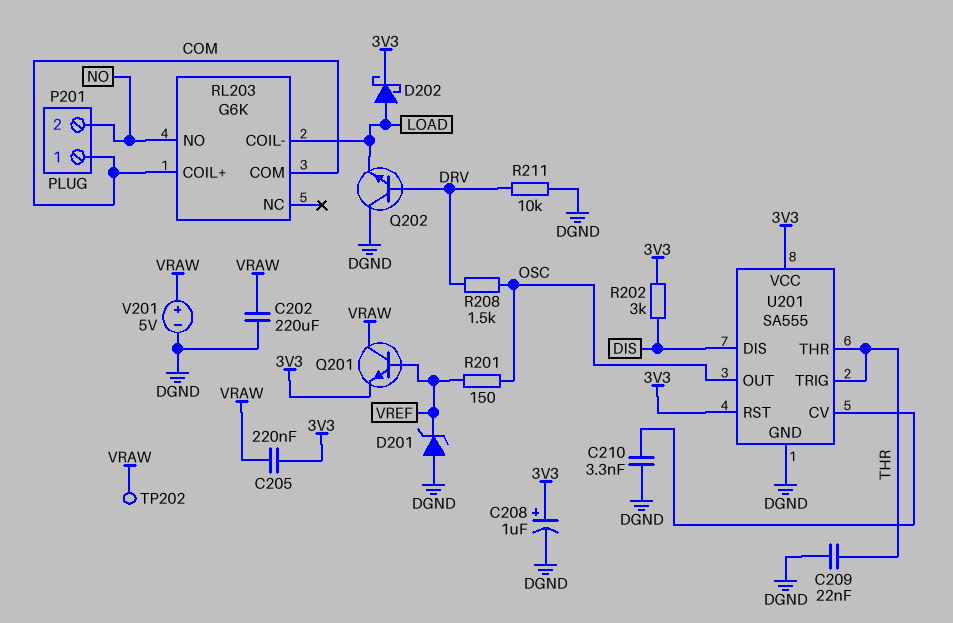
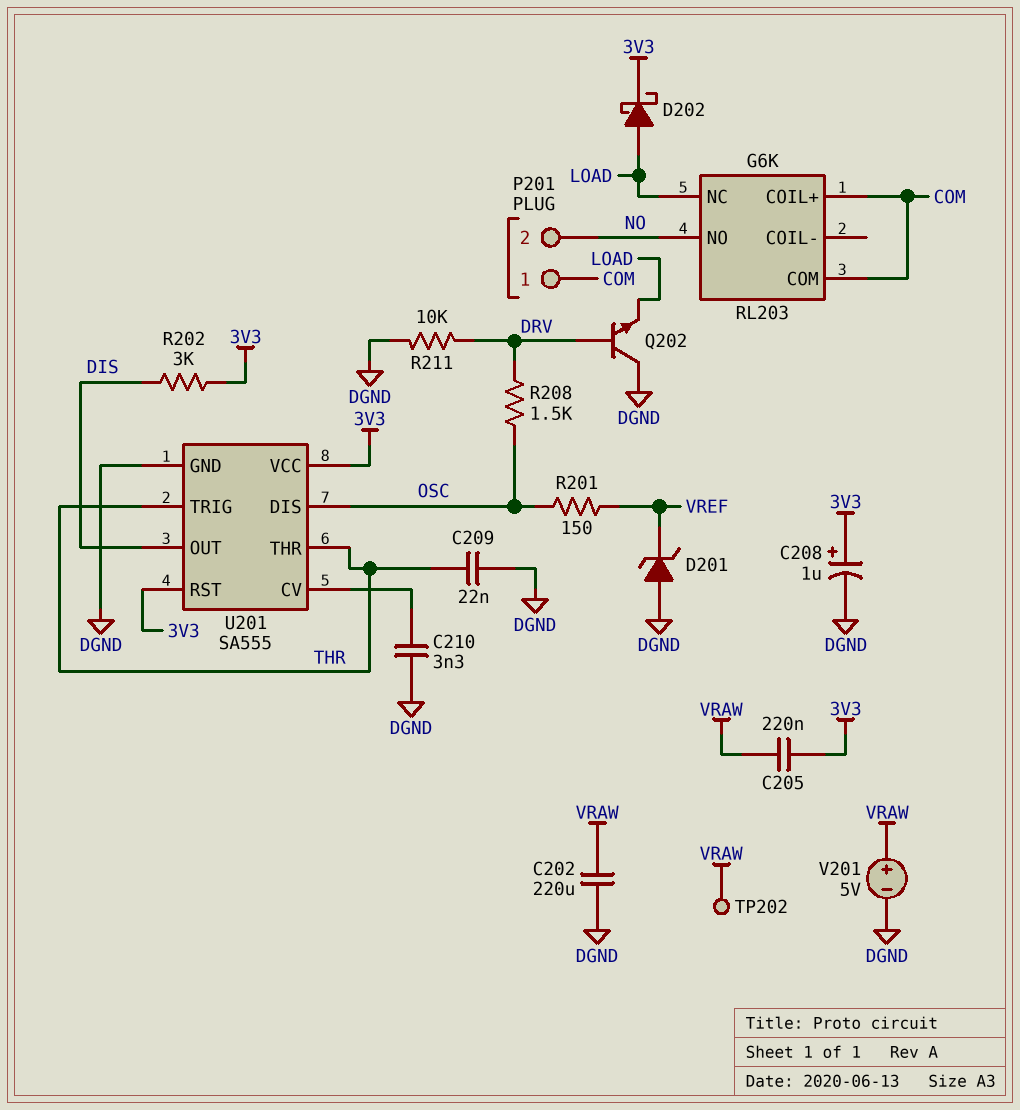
Q201: NPN (B VREF, C VRAW, E 3V3) -> none
RL203 pin COIL-: LOAD -> none
RL203 pin NC: none -> LOAD
U201 pin DIS: DIS -> OSC
U201 pin OUT: OSC -> DIS

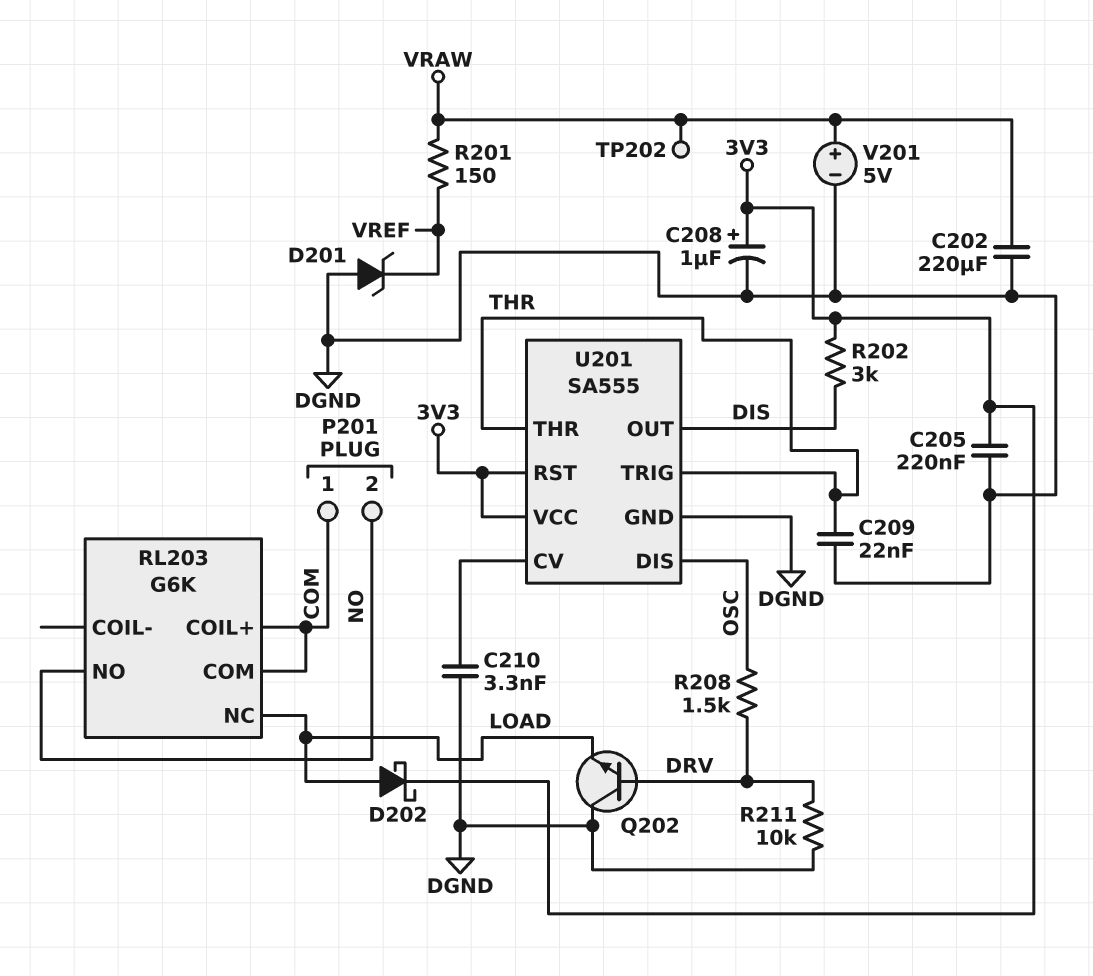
C205: 220nF (3V3, VRAW) -> 220nF (3V3, DGND)
R201: 150 (OSC, VREF) -> 150 (VRAW, VREF)

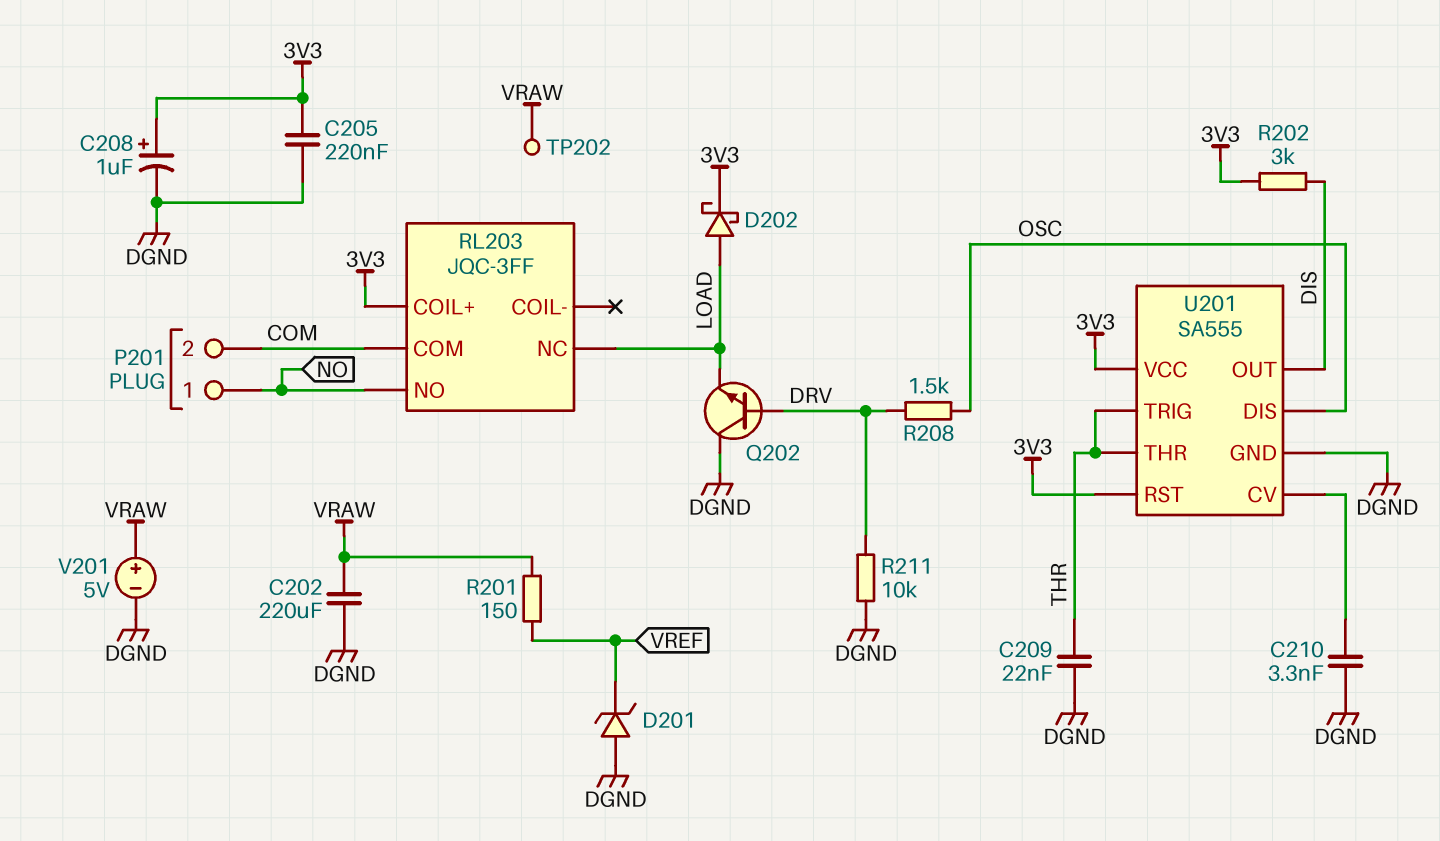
P201 pin 1: COM -> NO
P201 pin 2: NO -> COM
RL203: G6K -> JQC-3FF
RL203 pin COIL+: COM -> 3V3

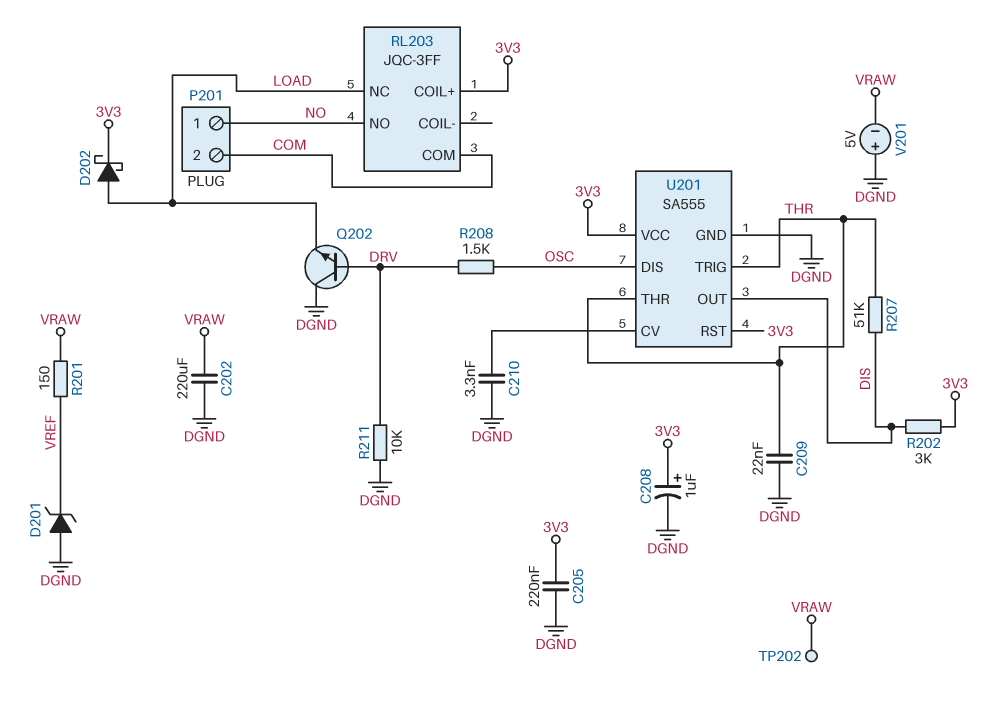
R207: none -> 51k (DIS, THR)
V201: 5V (plus VRAW, minus DGND) -> 5V (plus DGND, minus VRAW)

